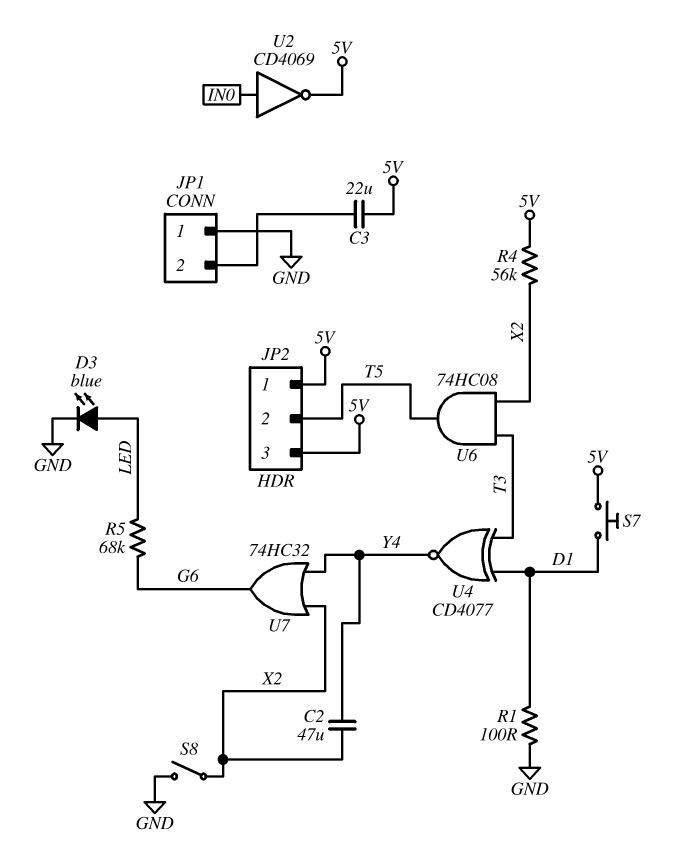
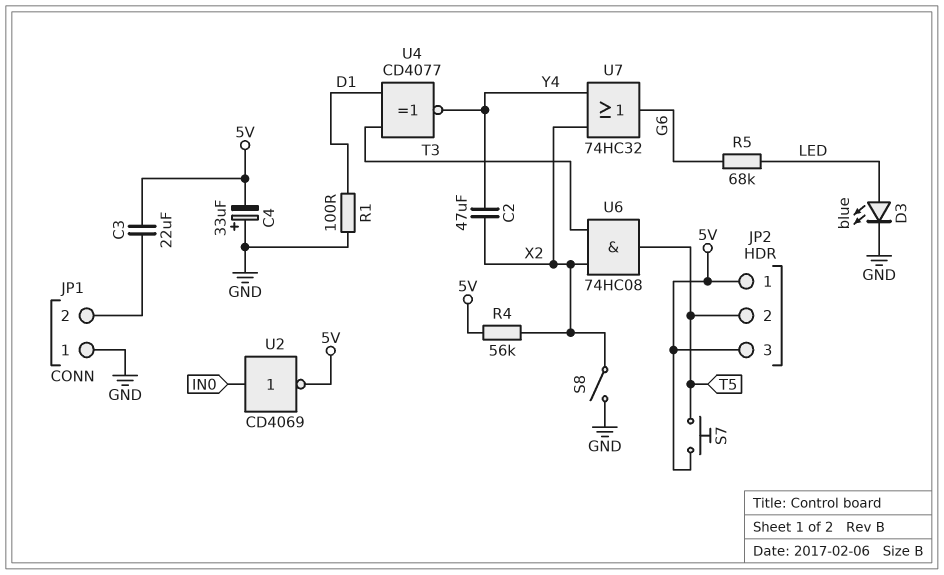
C4: none -> 33uF (plus GND, minus 5V)
S7: button (5V, D1) -> button (5V, T5)

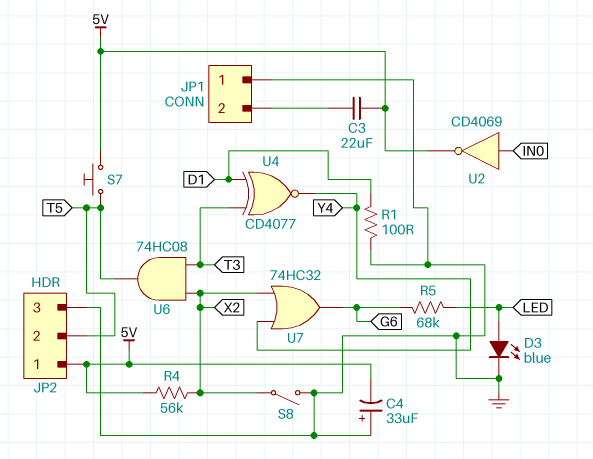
C2: 47uF (X2, Y4) -> none
JP2 pin 3: 5V -> GND

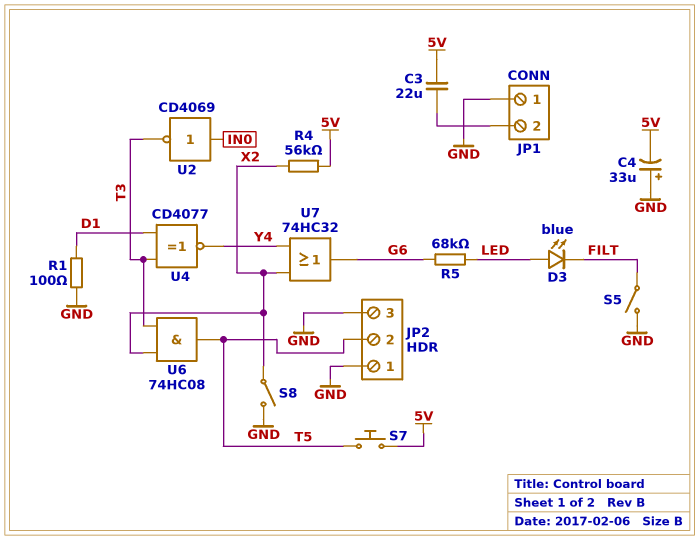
D3: LED blue (A LED, K GND) -> LED blue (A LED, K FILT)
JP2 pin 1: 5V -> GND
S5: none -> switch (FILT, GND)
U2: NOT CD4069 (in IN0, out 5V) -> NOT CD4069 (in IN0, out T3)

